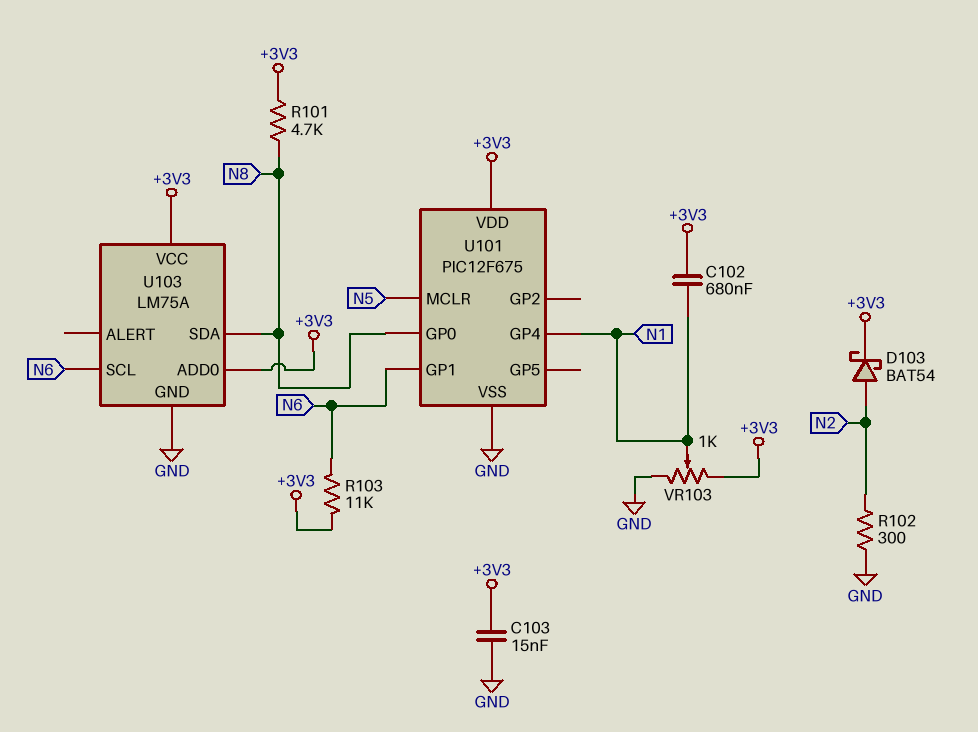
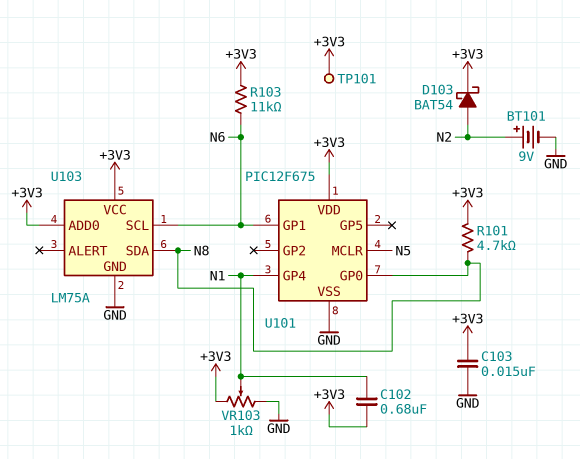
BT101: none -> 9V (plus N2, minus GND)
R102: 300 (GND, N2) -> none
TP101: none -> test point (+3V3)

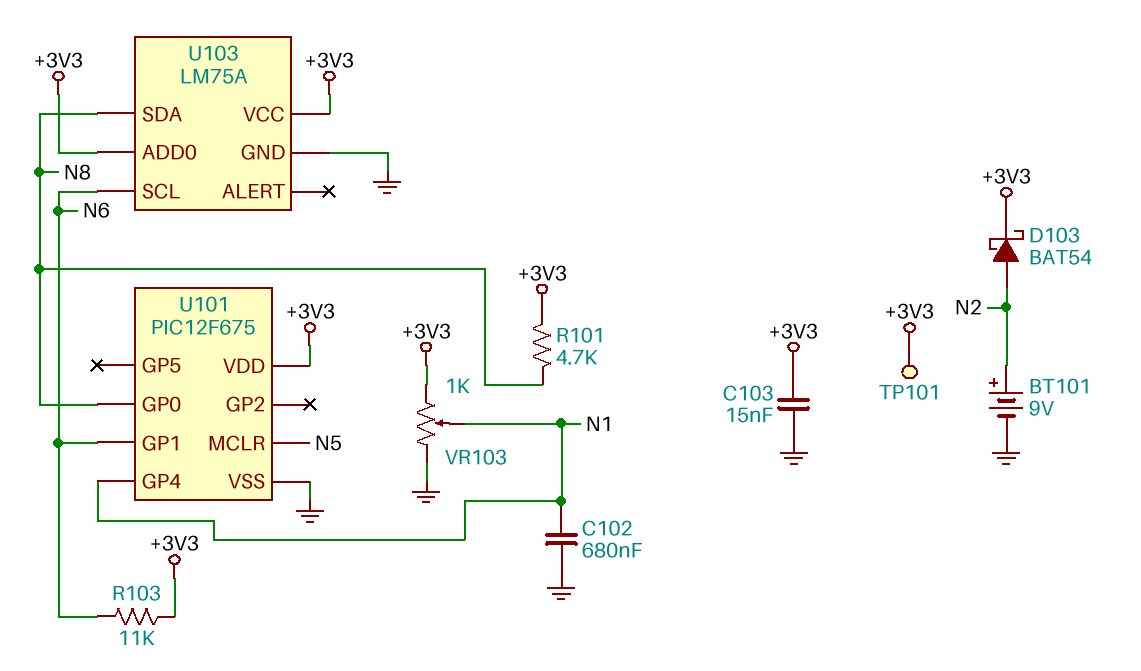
C102: 680nF (+3V3, N1) -> 680nF (GND, N1)

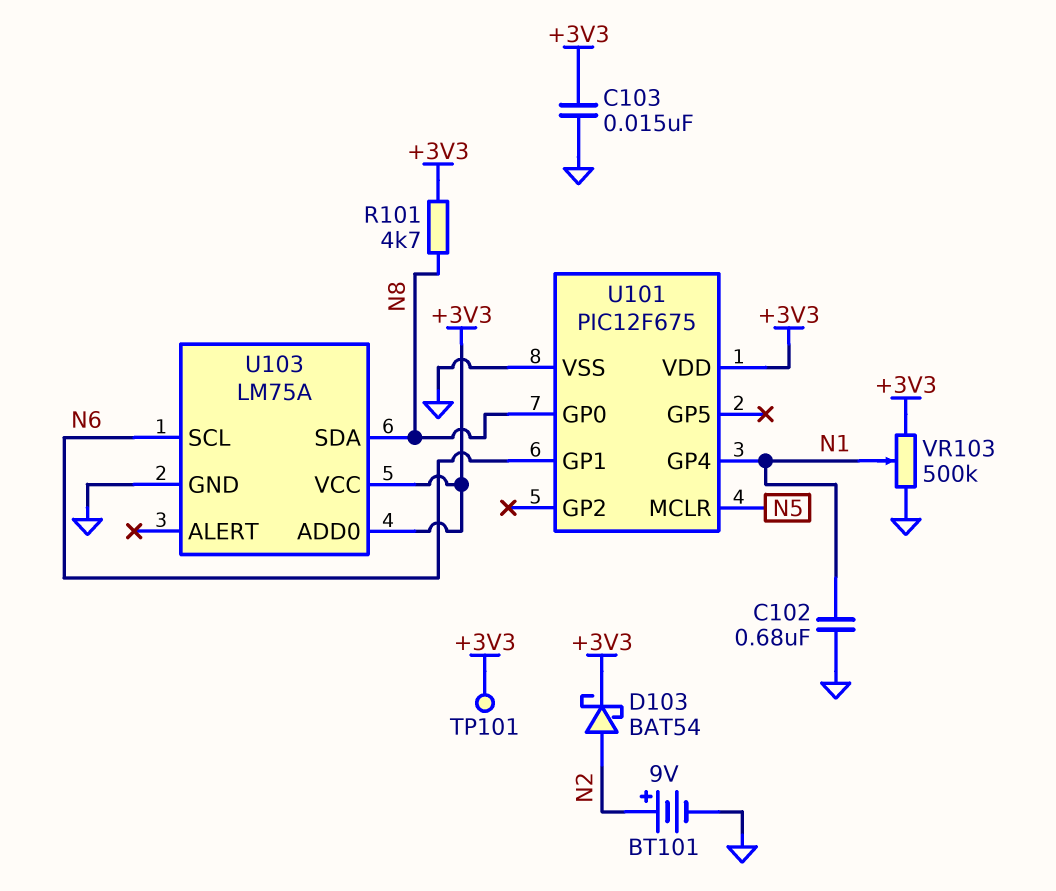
R103: 11k (+3V3, N6) -> none
VR103: 1k (+3V3, GND, wiper N1) -> 500k (+3V3, GND, wiper N1)

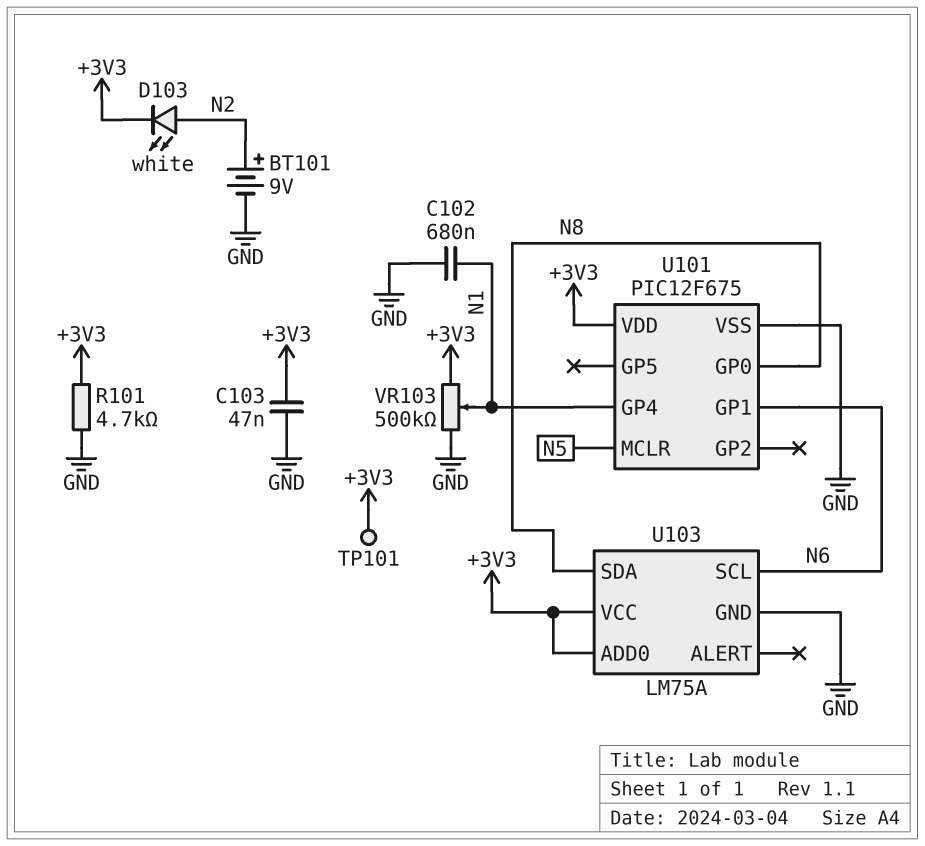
C103: 15nF (+3V3, GND) -> 47nF (+3V3, GND)
D103: schottky BAT54 (A N2, K +3V3) -> LED white (A N2, K +3V3)
R101: 4.7k (+3V3, N8) -> 4.7k (+3V3, GND)

